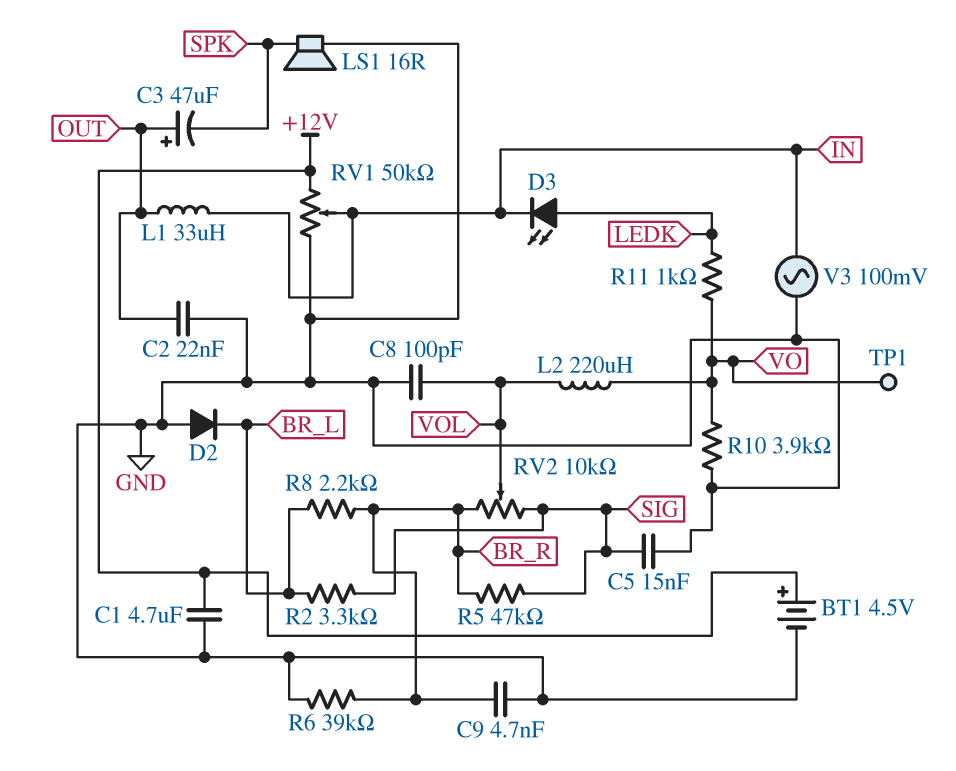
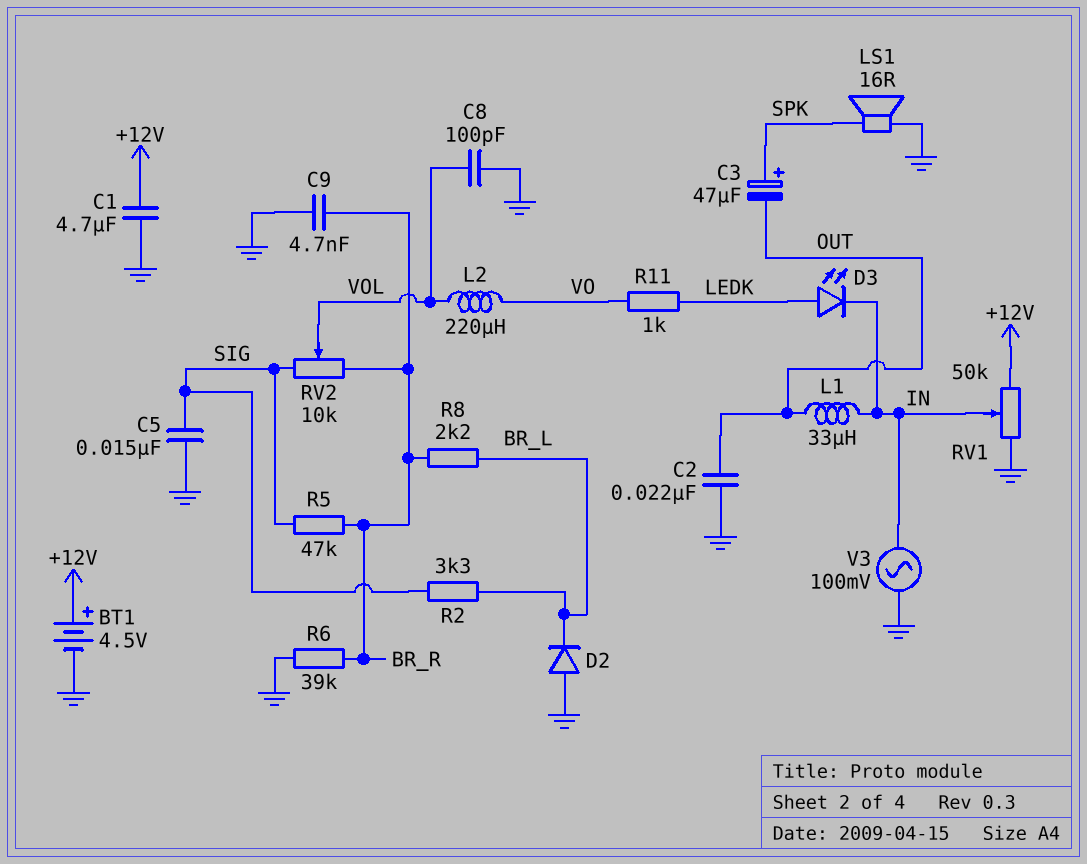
C3: 47uF (plus OUT, minus SPK) -> 47uF (plus SPK, minus OUT)
R10: 3.9k (GND, VO) -> none
TP1: test point (VO) -> none

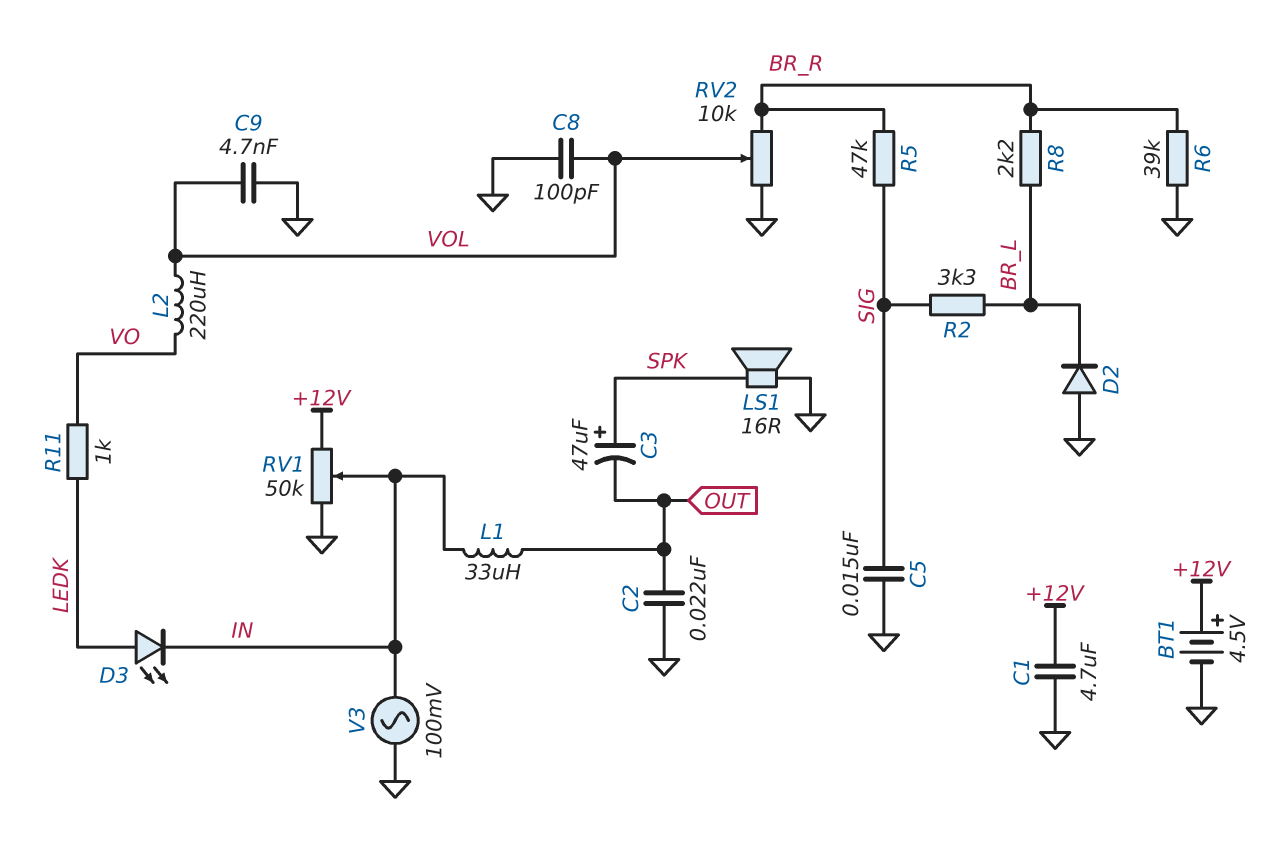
C9: 4.7nF (BR_R, GND) -> 4.7nF (GND, VOL)
RV2: 10k (BR_R, SIG, wiper VOL) -> 10k (BR_R, GND, wiper VOL)

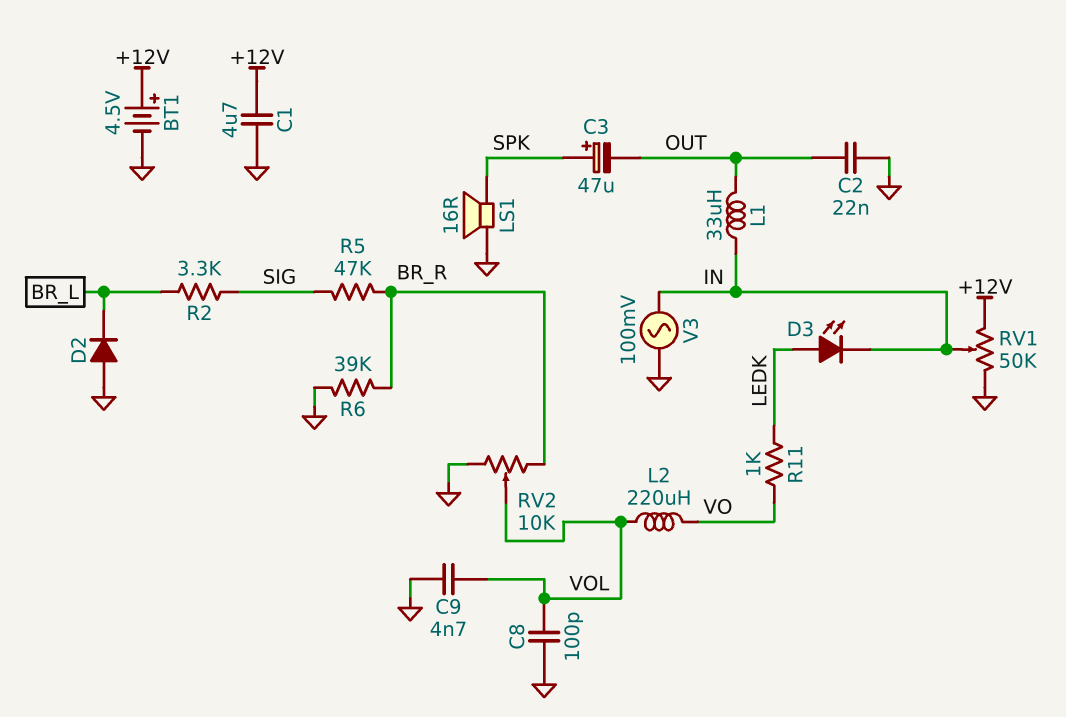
C5: 15nF (GND, SIG) -> none
R8: 2.2k (BR_L, BR_R) -> none

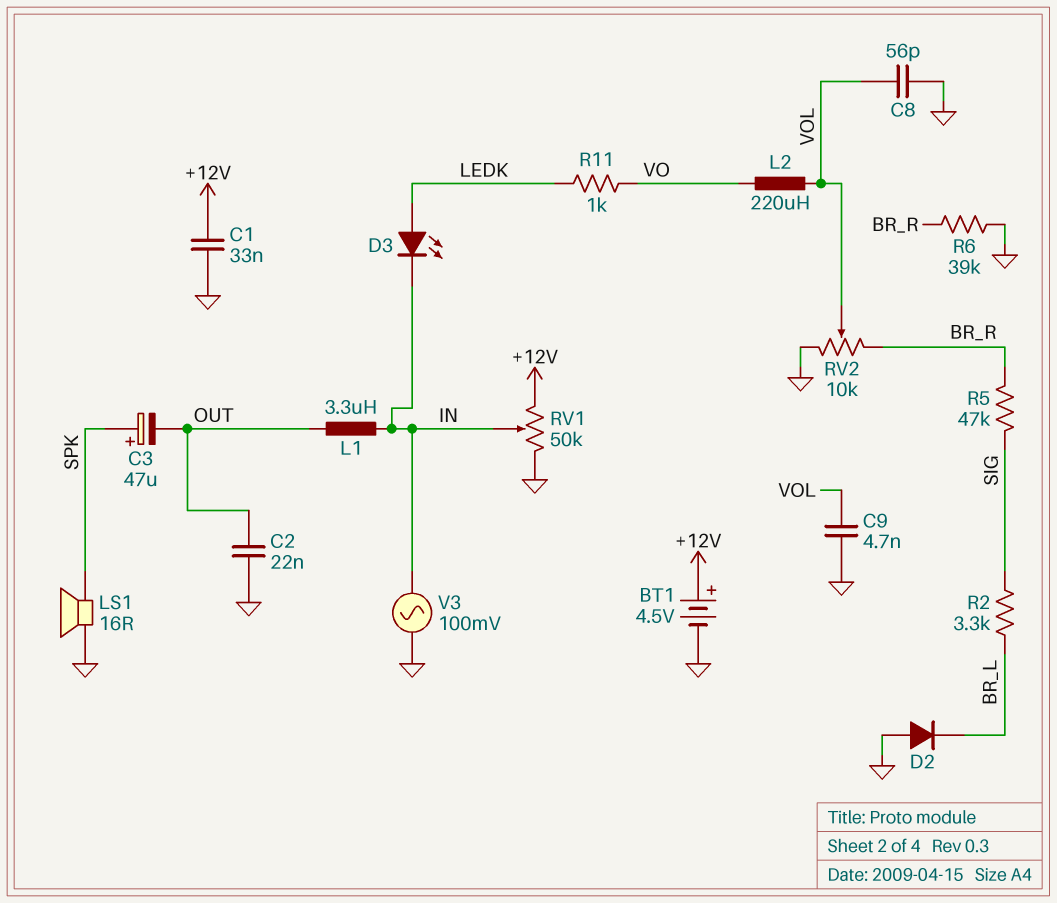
C1: 4.7uF (+12V, GND) -> 33nF (+12V, GND)
C8: 100pF (GND, VOL) -> 56pF (GND, VOL)
L1: 33uH (IN, OUT) -> 3.3uH (IN, OUT)

